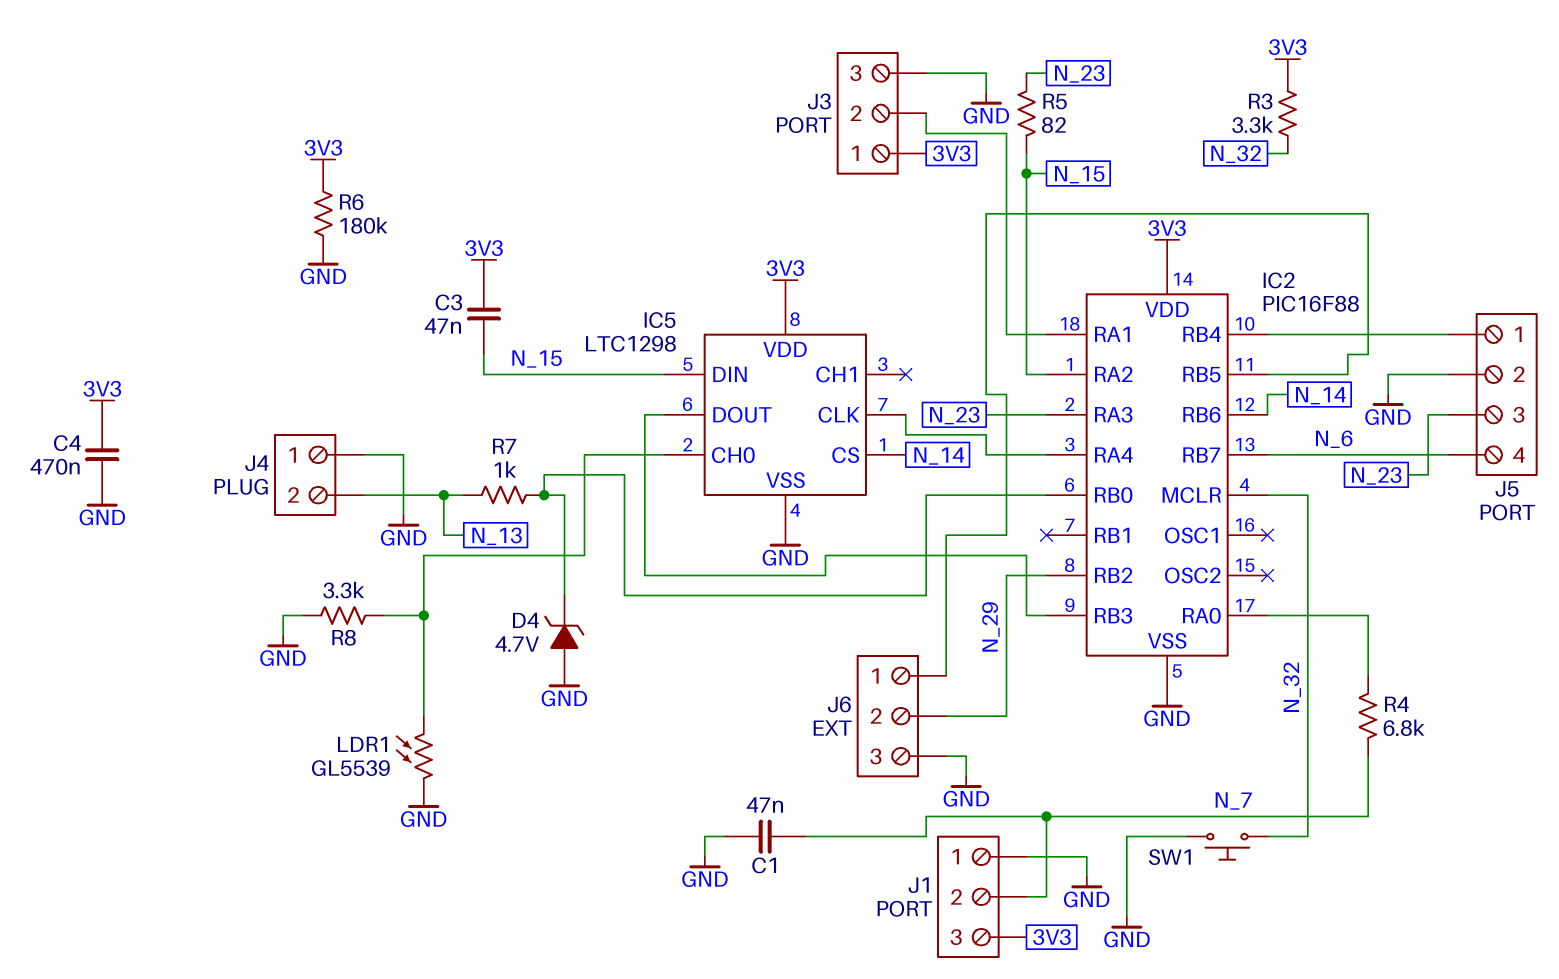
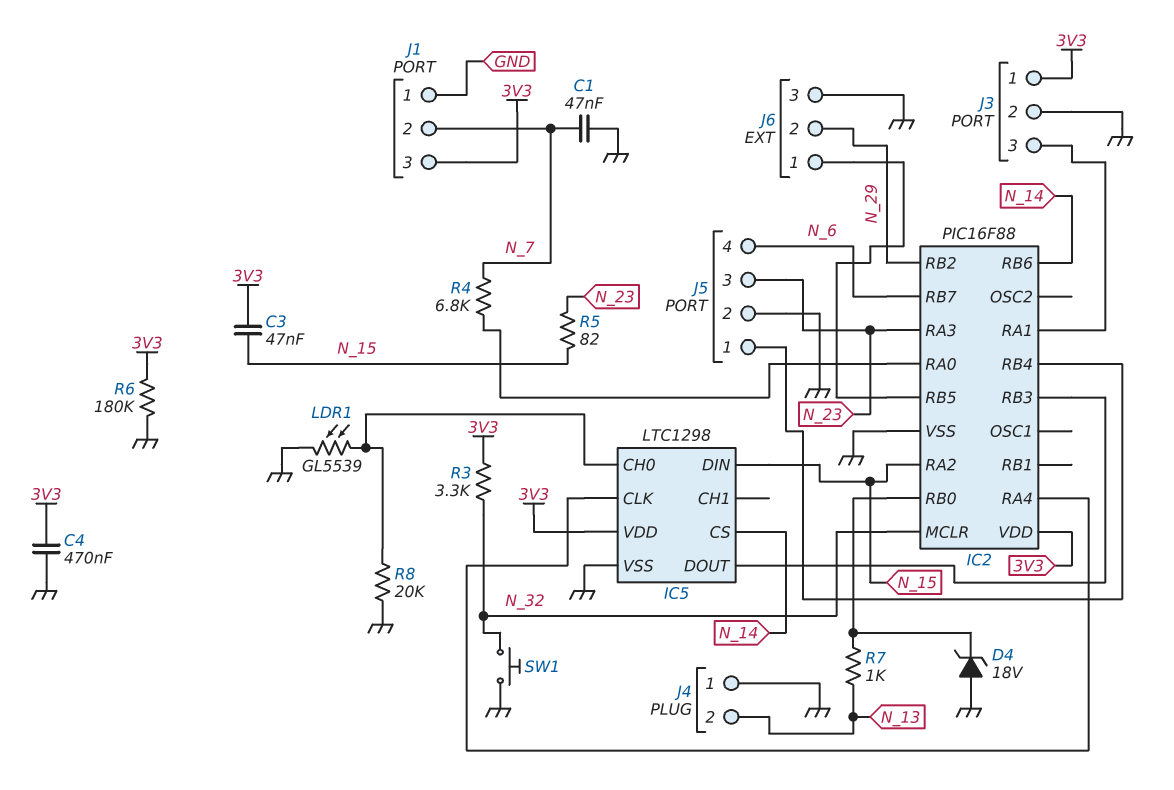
D4: zener 4.7V (A GND, K IC2/RB0) -> zener 18V (A GND, K IC2/RB0)
J3 pin 2: IC2/RA1 -> GND
J3 pin 3: GND -> IC2/RA1
R8: 3.3k (GND, IC5/CH0) -> 20k (GND, IC5/CH0)

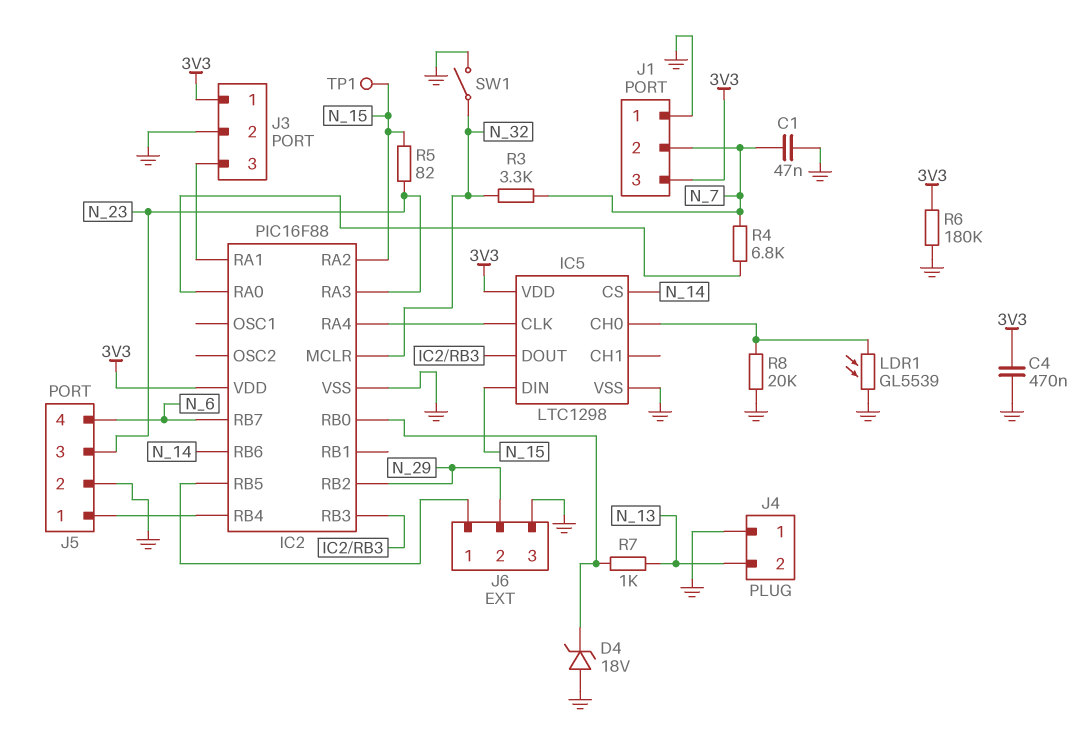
C3: 47nF (3V3, N_15) -> none
R3: 3.3k (3V3, N_32) -> 3.3k (N_7, N_32)
SW1: button (GND, N_32) -> switch (GND, N_32)
TP1: none -> test point (N_15)

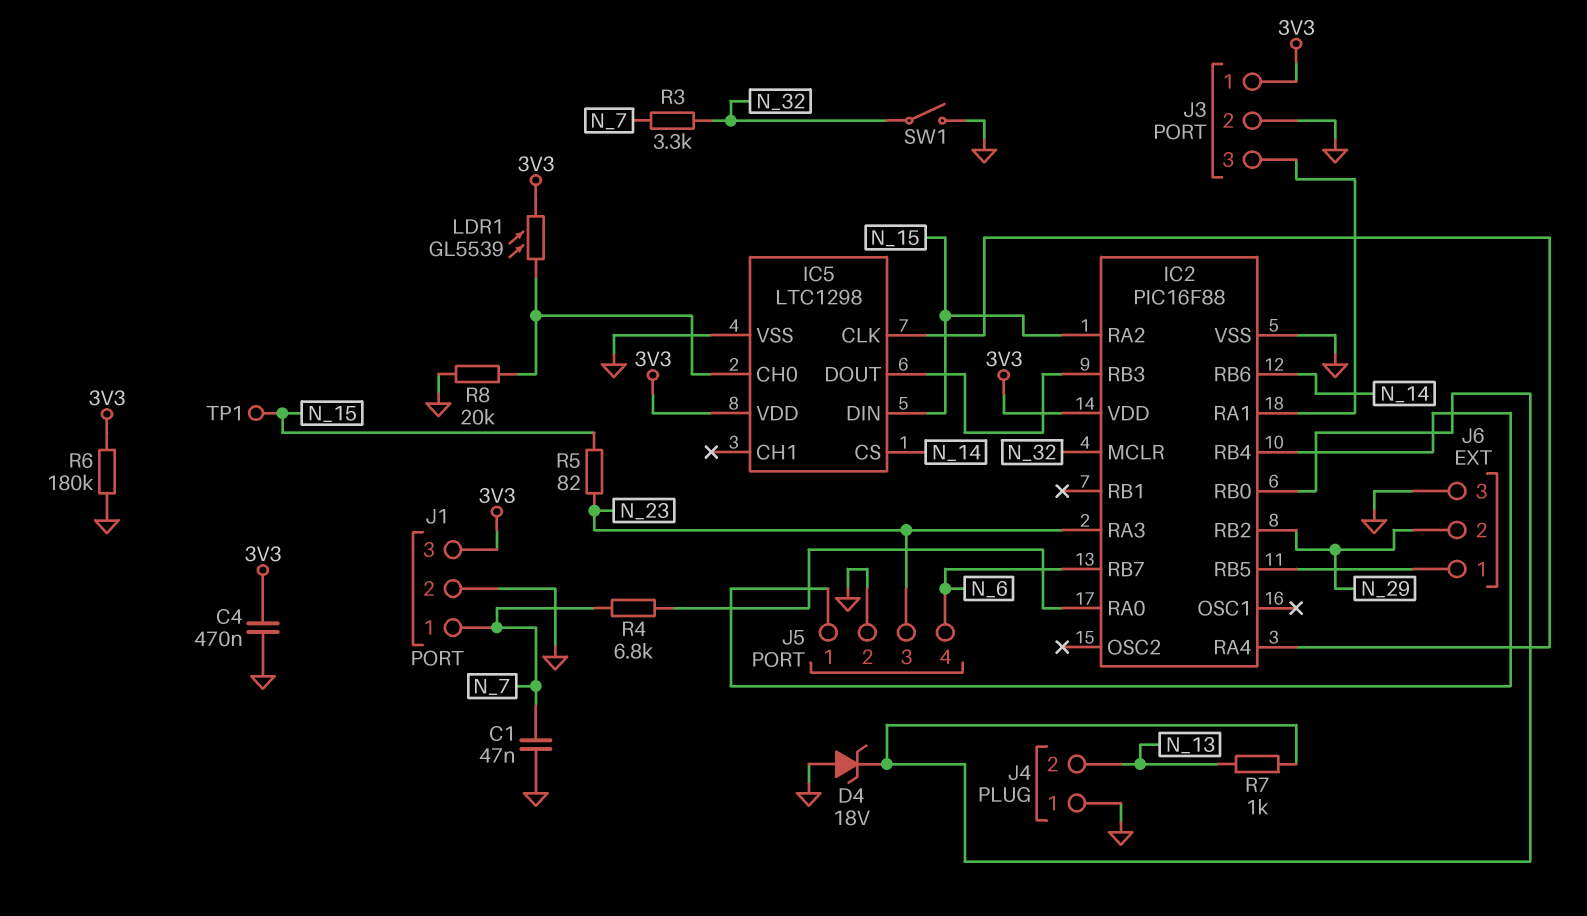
J1 pin 1: GND -> N_7
J1 pin 2: N_7 -> GND
LDR1: GL5539 (GND, IC5/CH0) -> GL5539 (3V3, IC5/CH0)

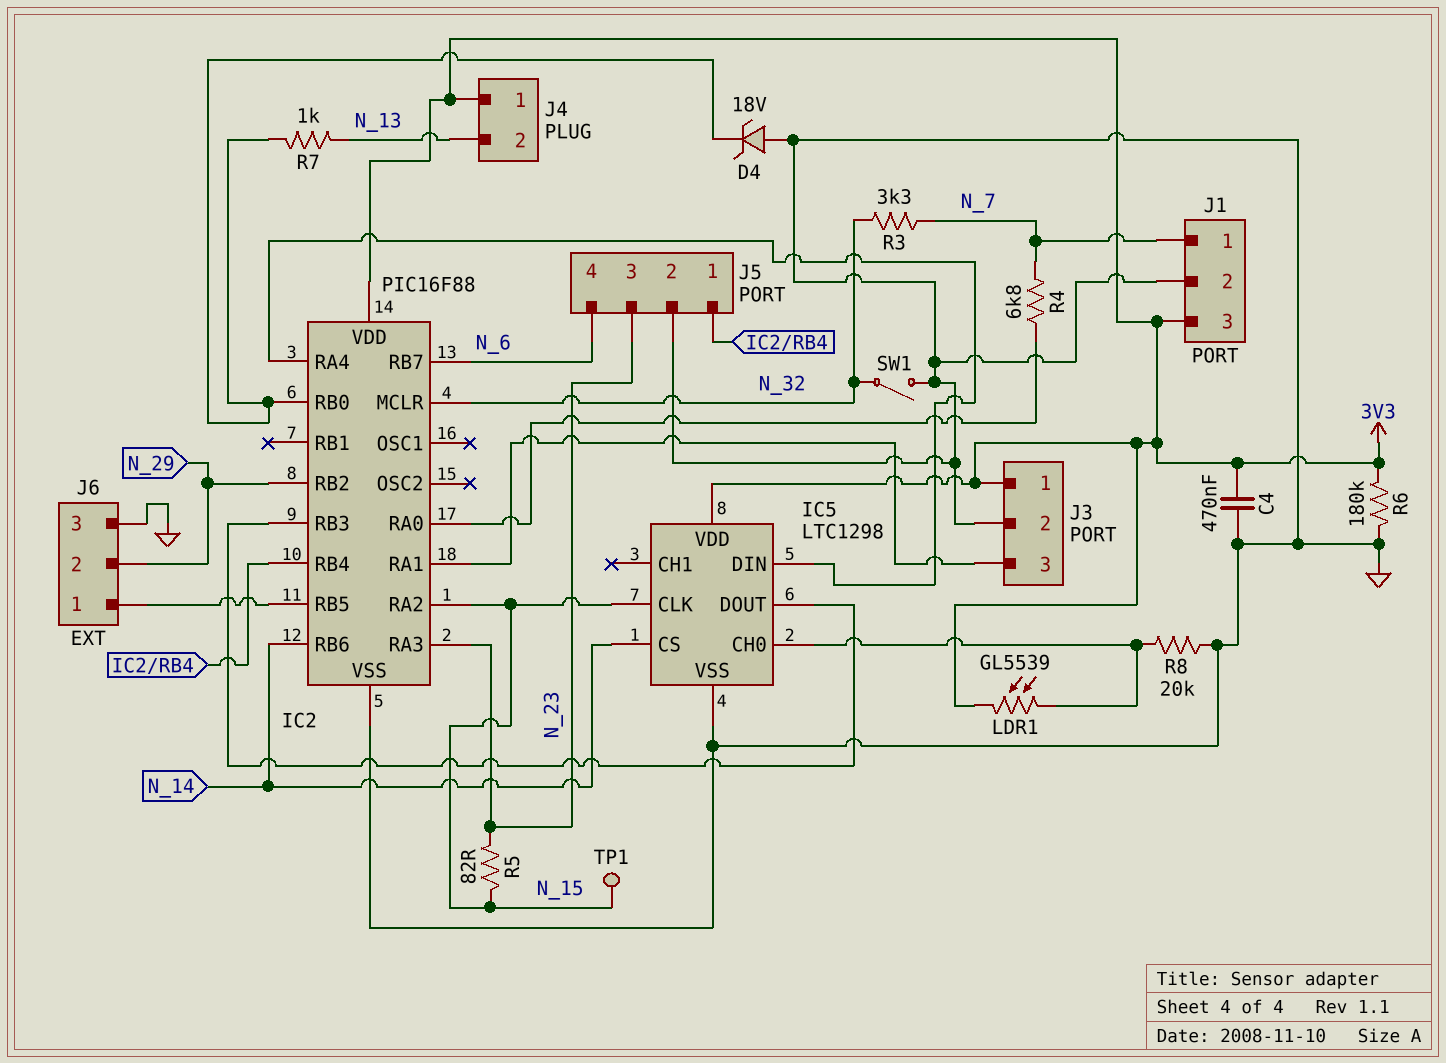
C1: 47nF (GND, N_7) -> none
IC5 pin CLK: IC2/RA4 -> N_15
IC5 pin DIN: N_15 -> IC2/RA4
J4 pin 1: GND -> 3V3

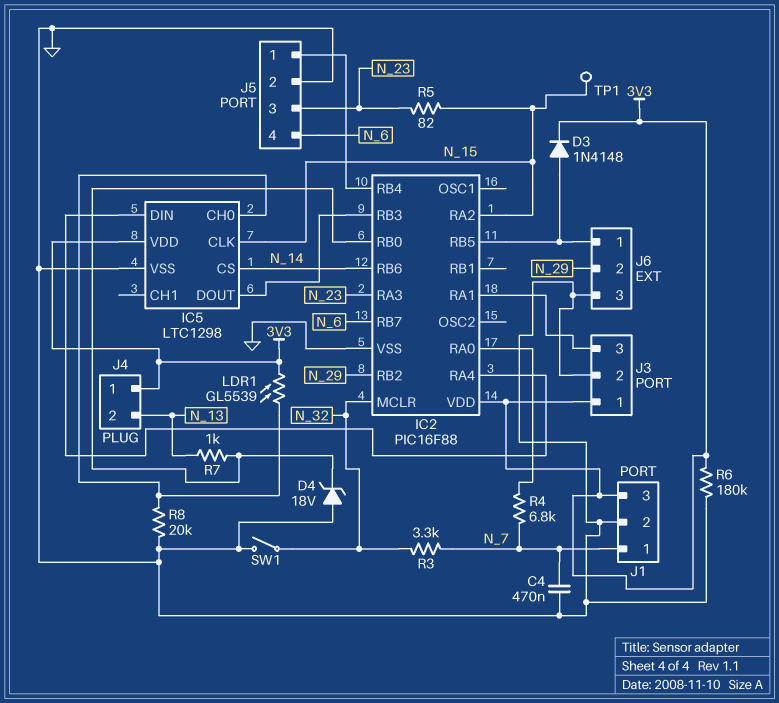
C4: 470nF (3V3, GND) -> 470nF (GND, N_7)
D3: none -> diode 1N4148 (A IC2/RB5, K 3V3)

